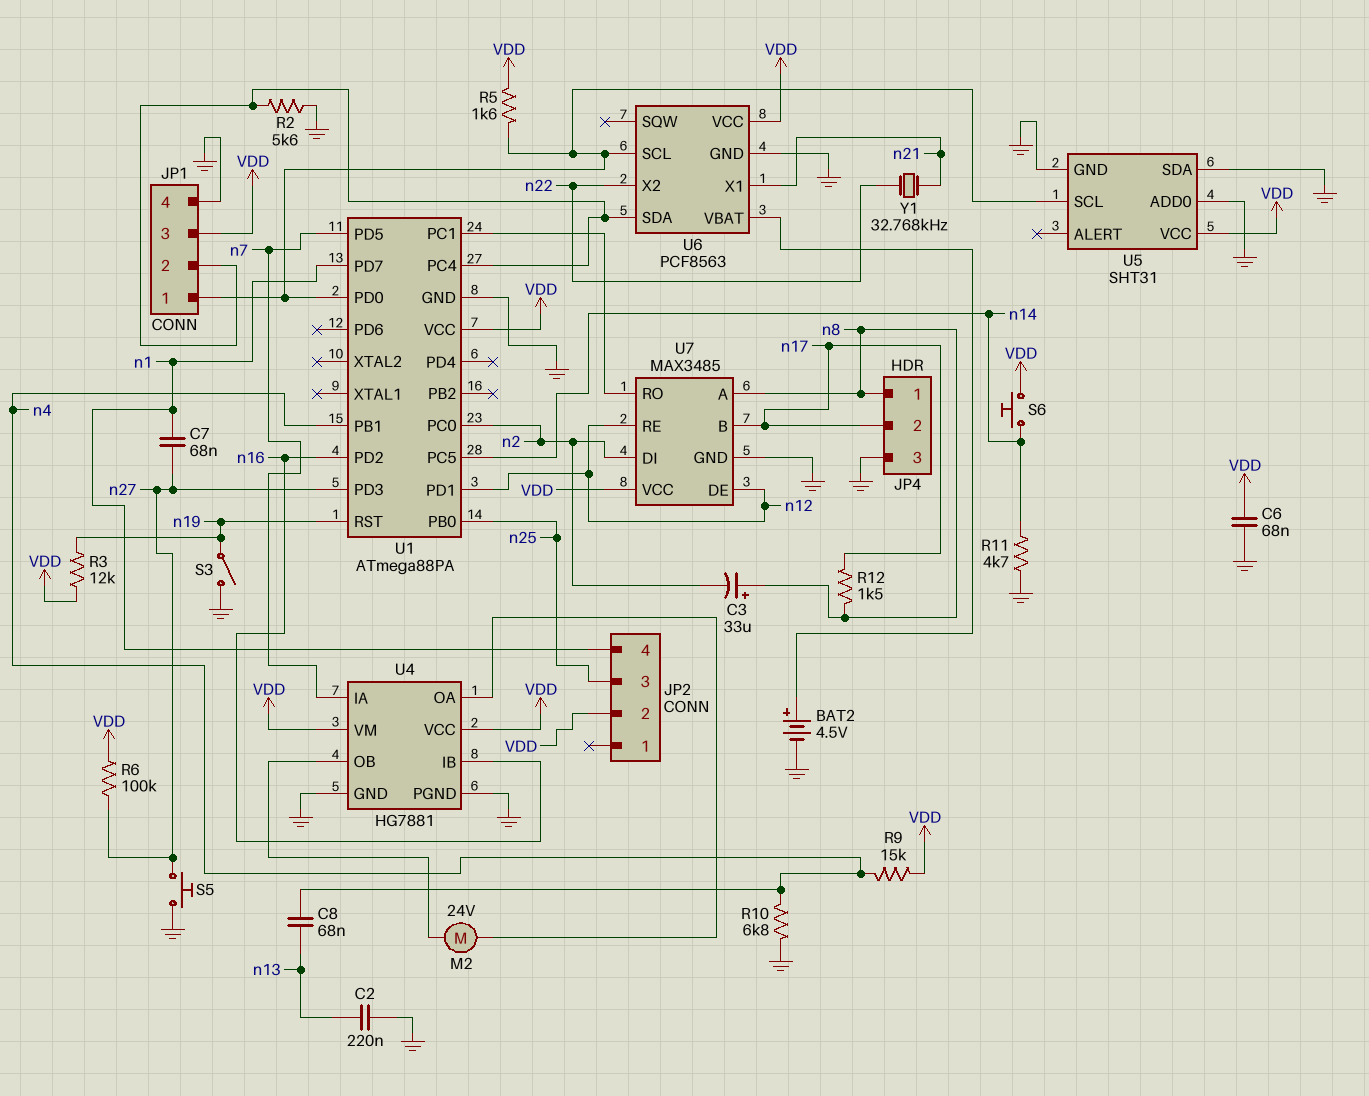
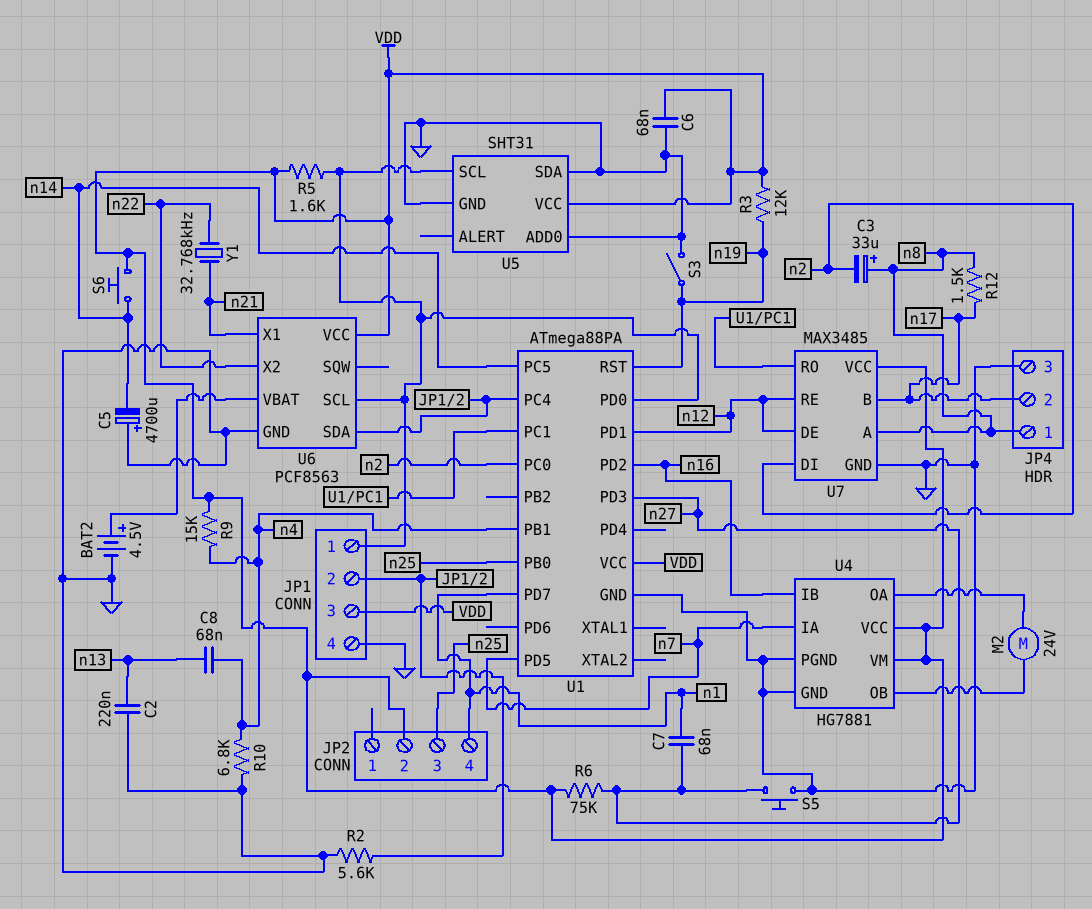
C5: none -> 4700uF (plus GND, minus n14)
R6: 100k (VDD, n27) -> 75k (VDD, n27)
R11: 4.7k (GND, n14) -> none

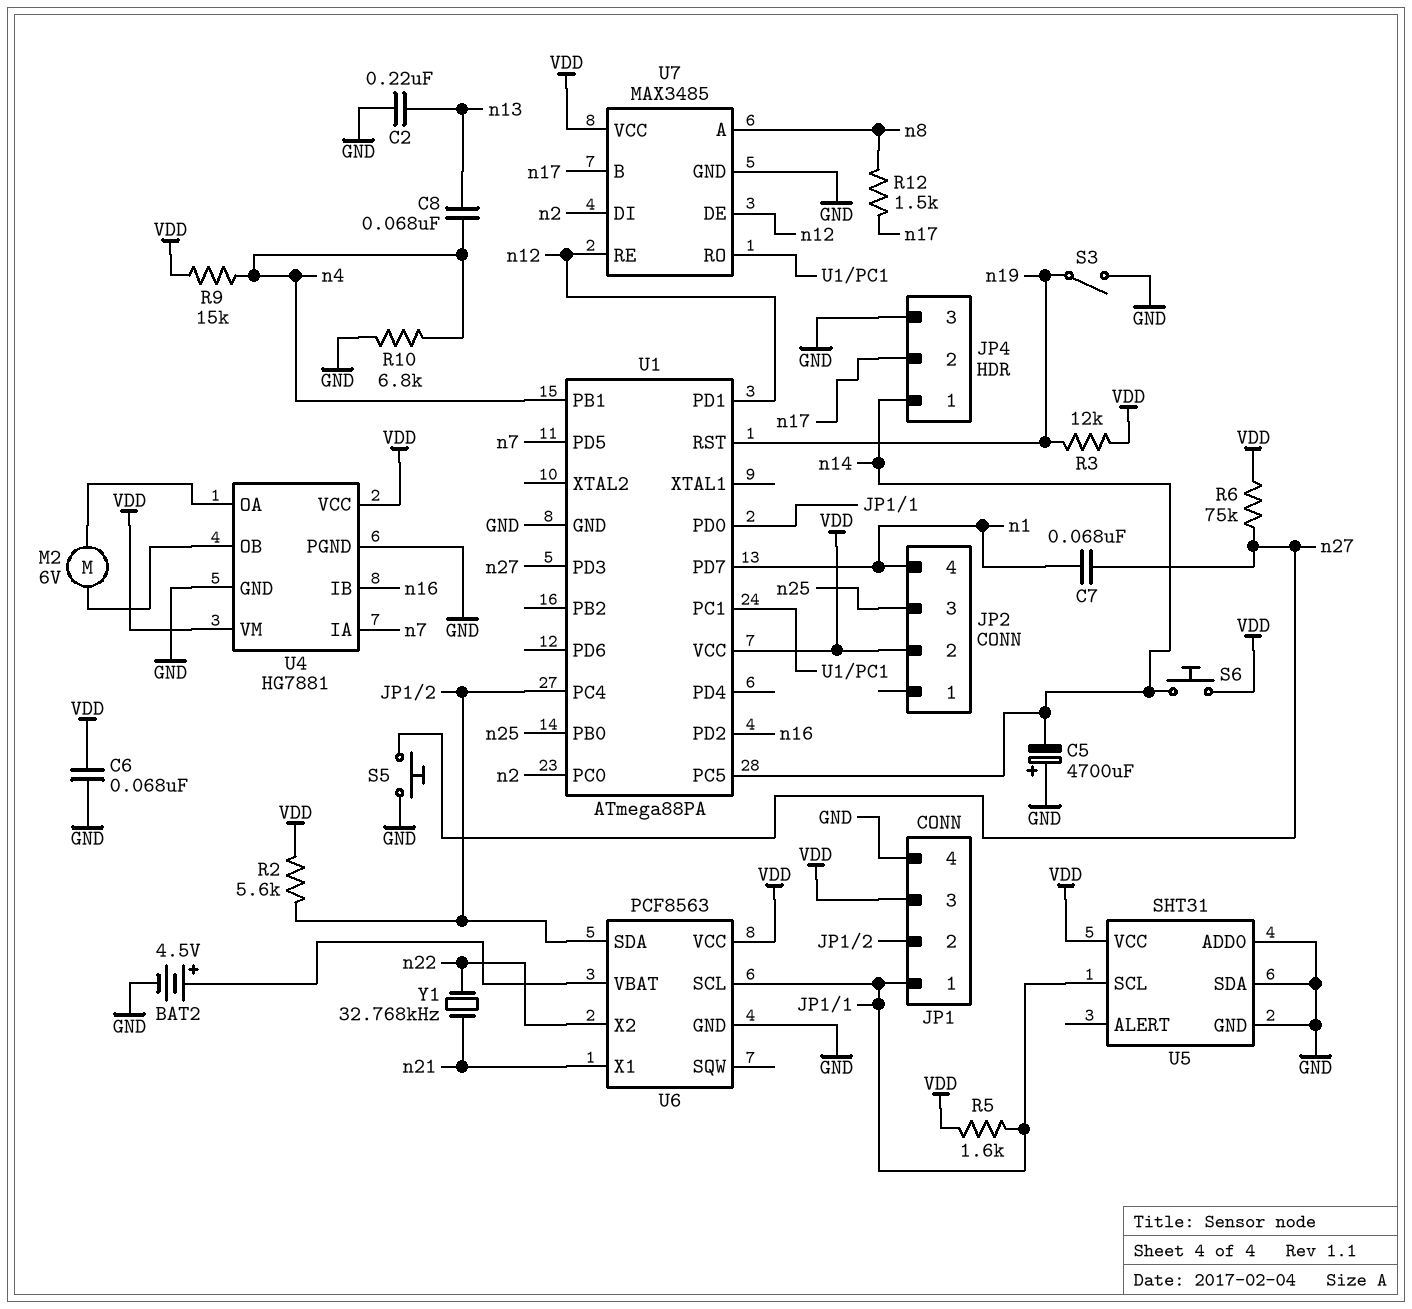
C3: 33uF (plus n8, minus n2) -> none
JP4 pin 1: n8 -> n14
M2: motor 24V (U4/OA, U4/OB) -> motor 6V (U4/OA, U4/OB)
R2: 5.6k (GND, JP1/2) -> 5.6k (JP1/2, VDD)

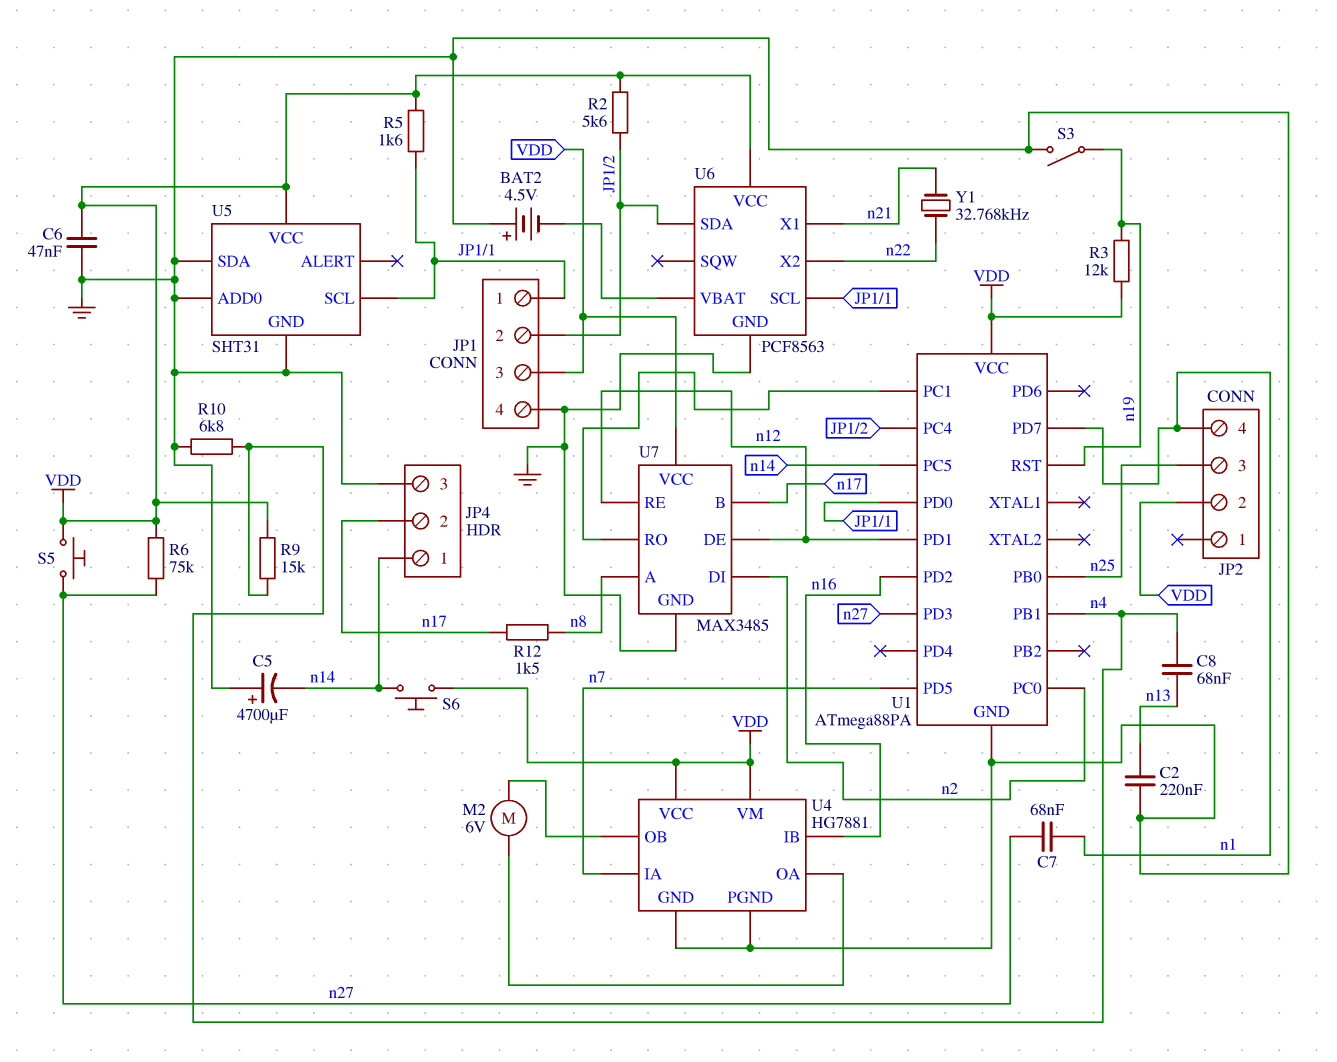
BAT2: 4.5V (plus U6/VBAT, minus GND) -> 4.5V (plus GND, minus U6/VBAT)
C6: 68nF (GND, VDD) -> 47nF (GND, VDD)
S5: button (GND, n27) -> button (VDD, n27)

